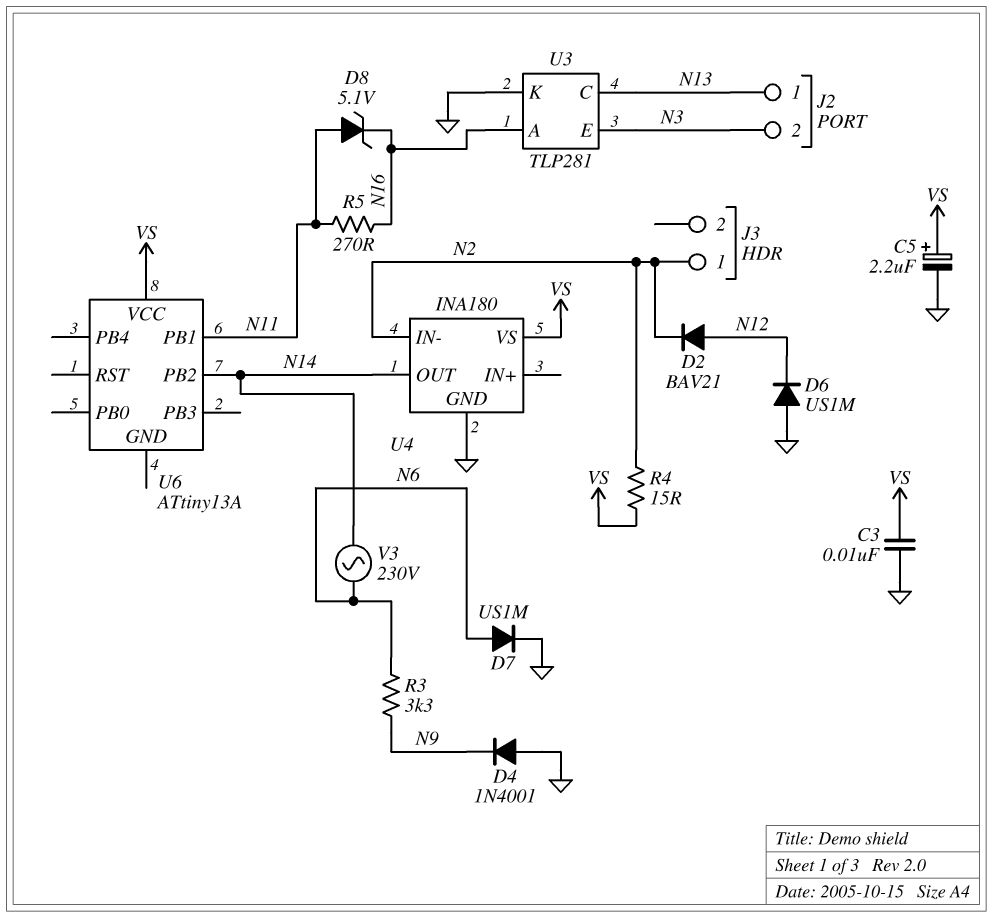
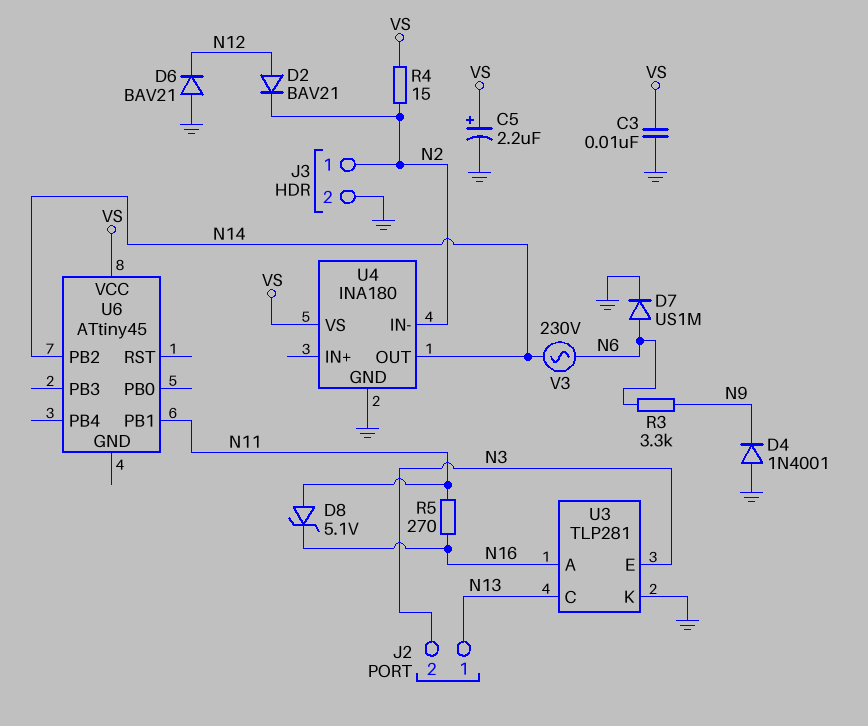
D6: diode US1M (A GND, K N12) -> diode BAV21 (A GND, K N12)
J3 pin 2: none -> GND
U6: ATtiny13A -> ATtiny45

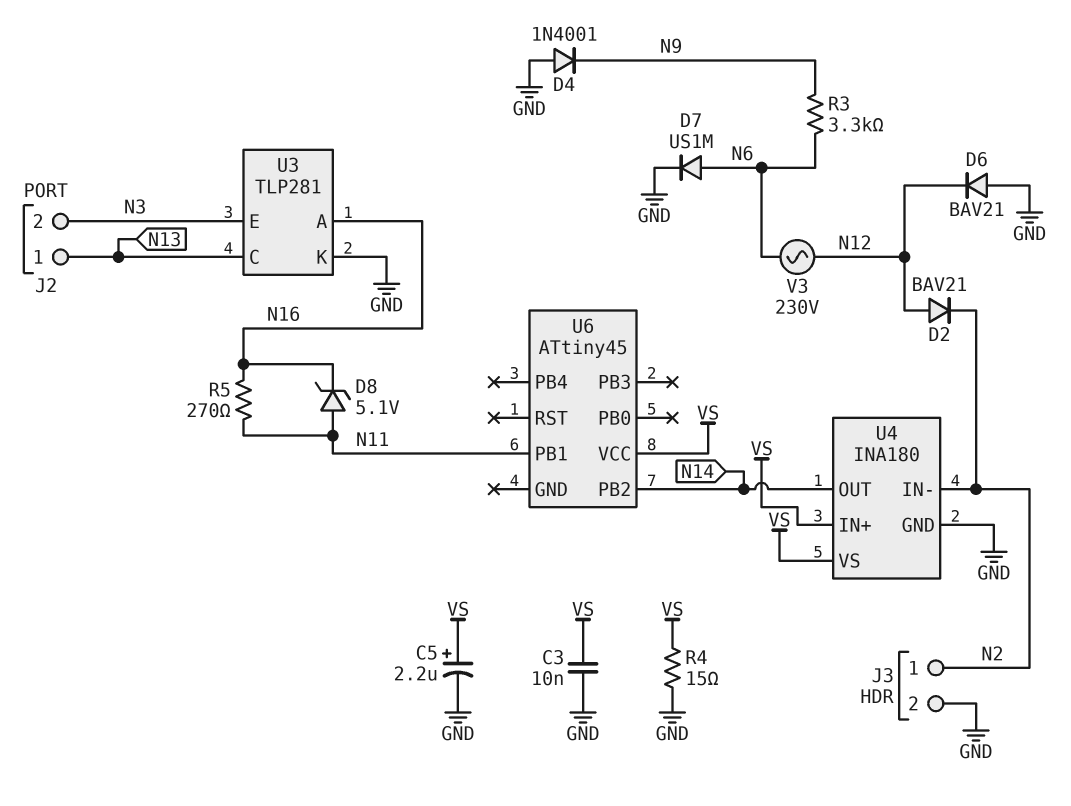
R4: 15 (N2, VS) -> 15 (GND, VS)
U4 pin IN+: none -> VS
V3: AC 230V (N6, N14) -> AC 230V (N6, N12)

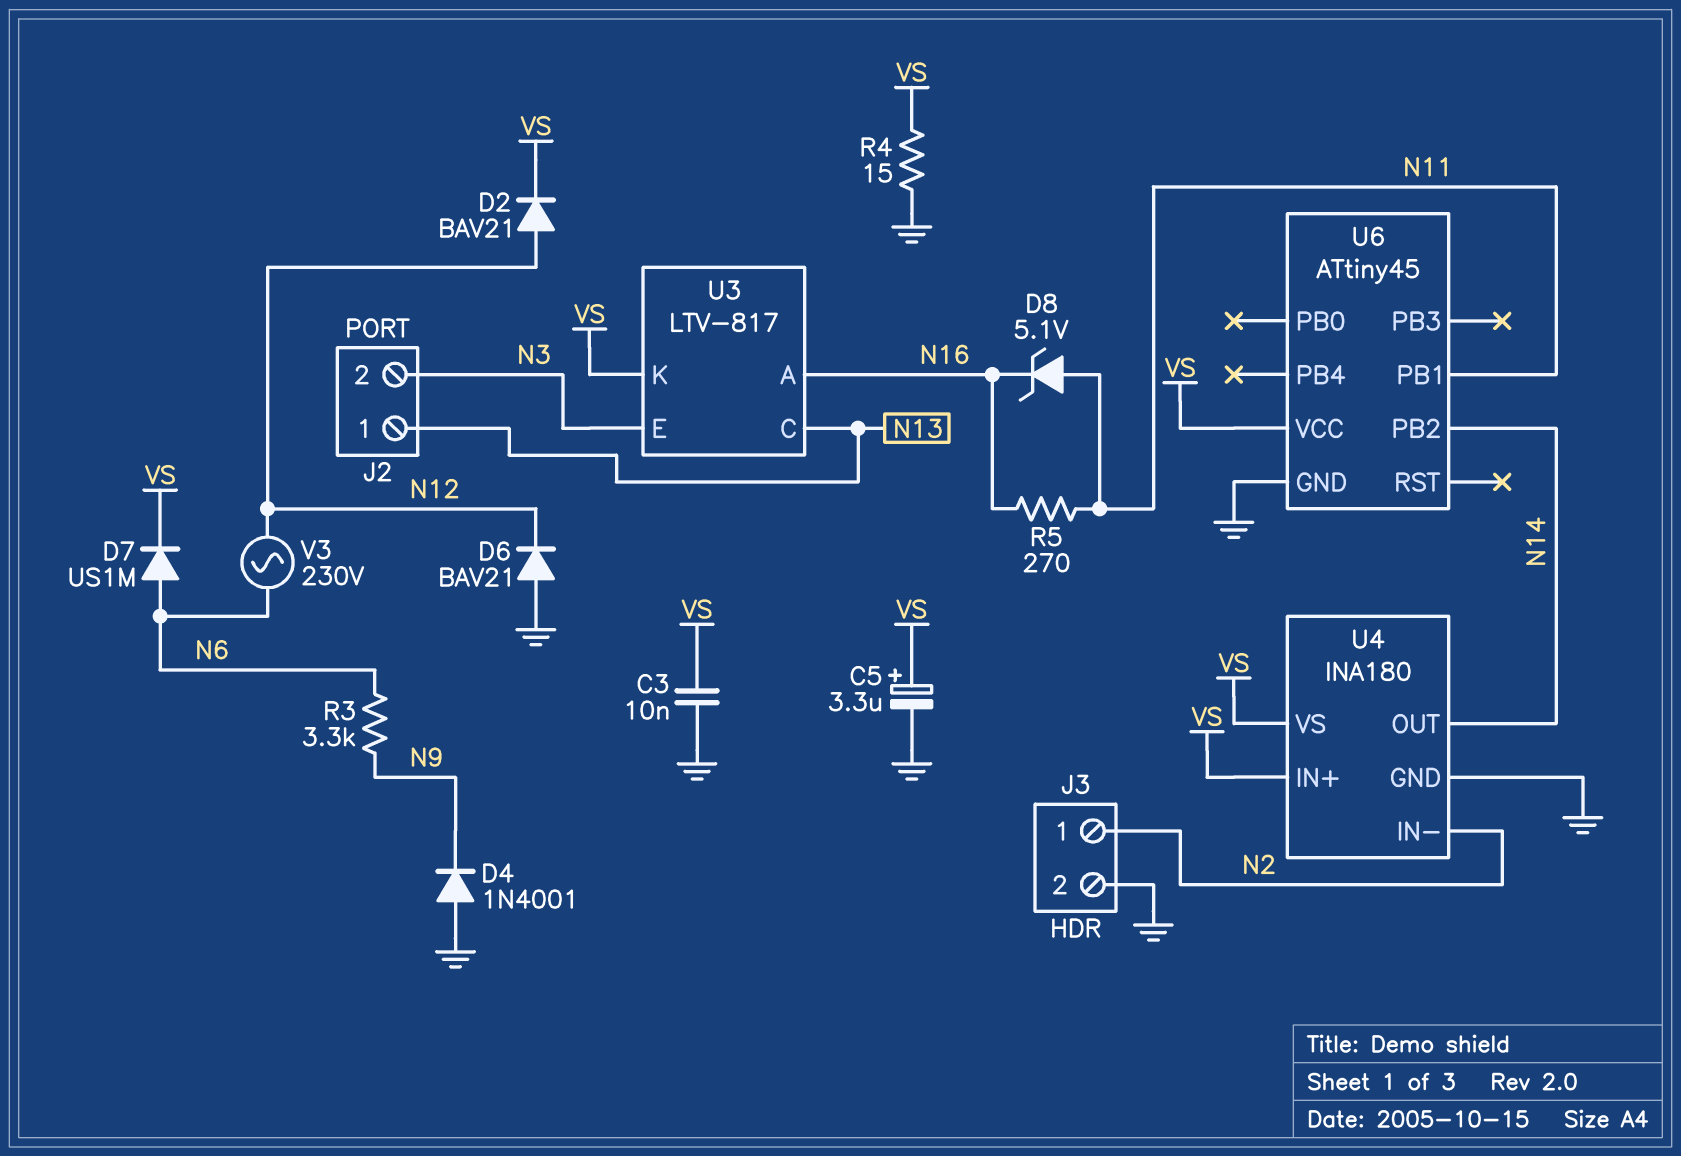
C5: 2.2uF (plus VS, minus GND) -> 3.3uF (plus VS, minus GND)
D2: diode BAV21 (A N12, K N2) -> diode BAV21 (A N12, K VS)
D7: diode US1M (A N6, K GND) -> diode US1M (A N6, K VS)
U3: TLP281 -> LTV-817
U3 pin K: GND -> VS
U6 pin GND: none -> GND

